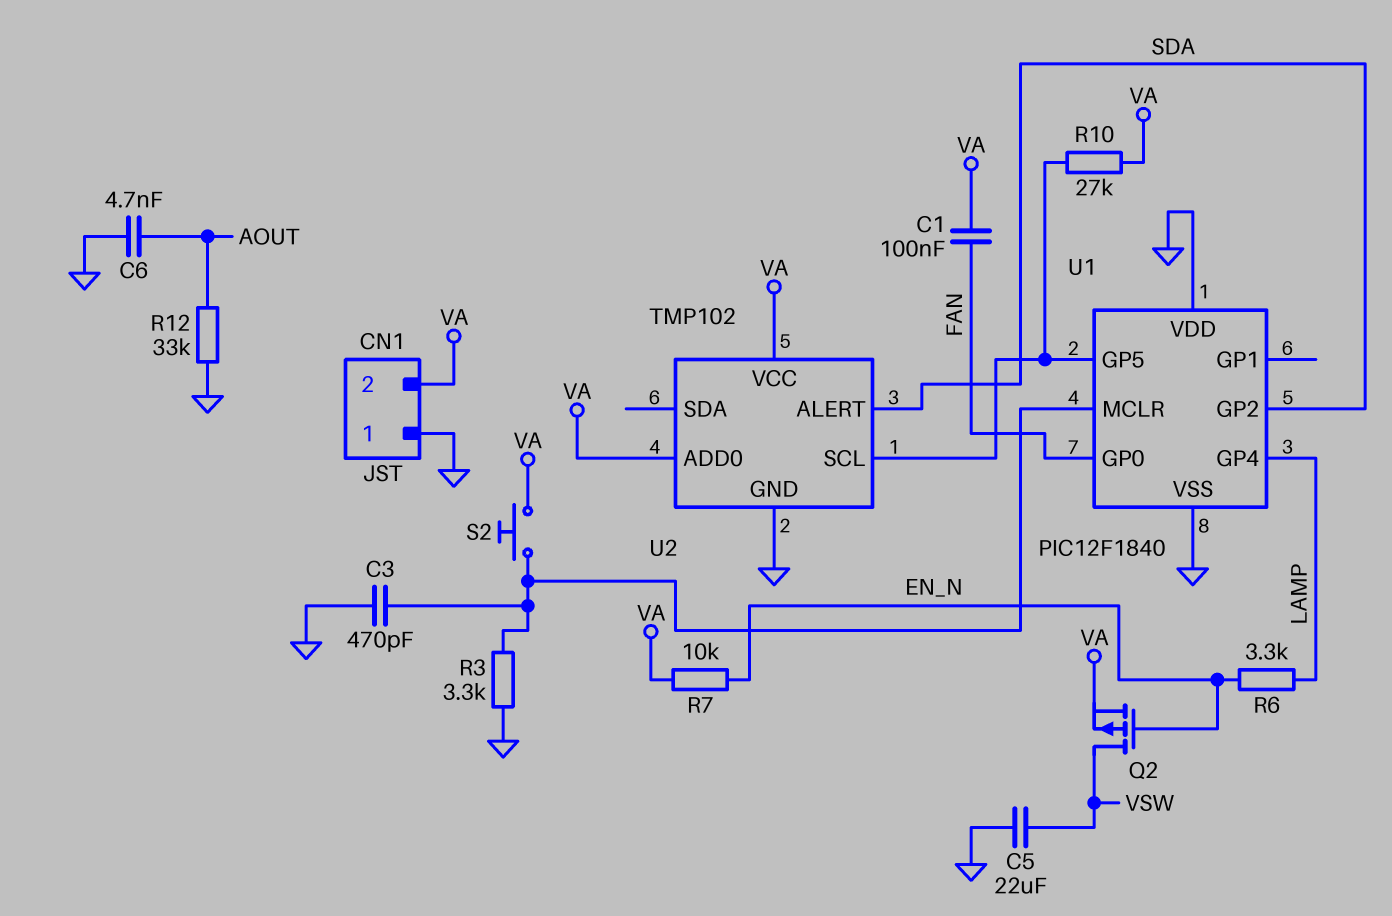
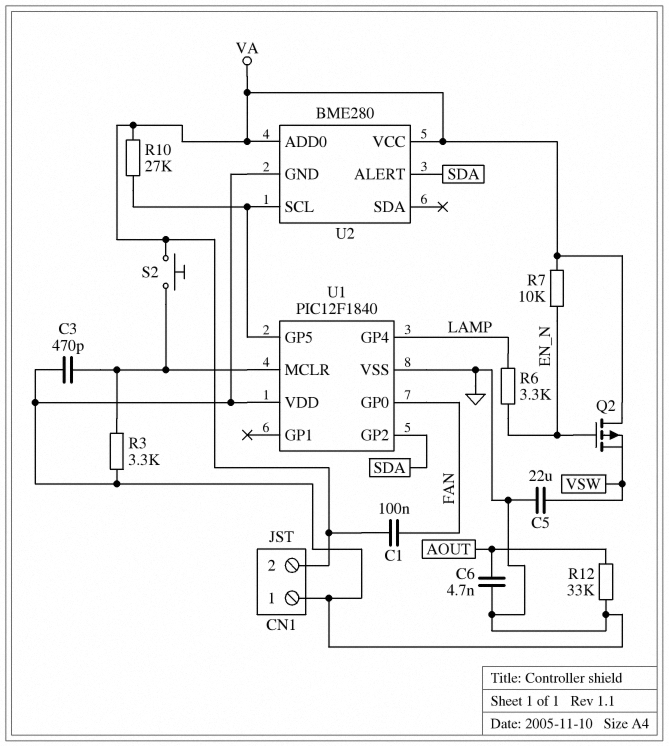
Q2: PMOS (G EN_N, D VSW, S VA) -> PMOS (G EN_N, D VA, S VSW)
U2: TMP102 -> BME280

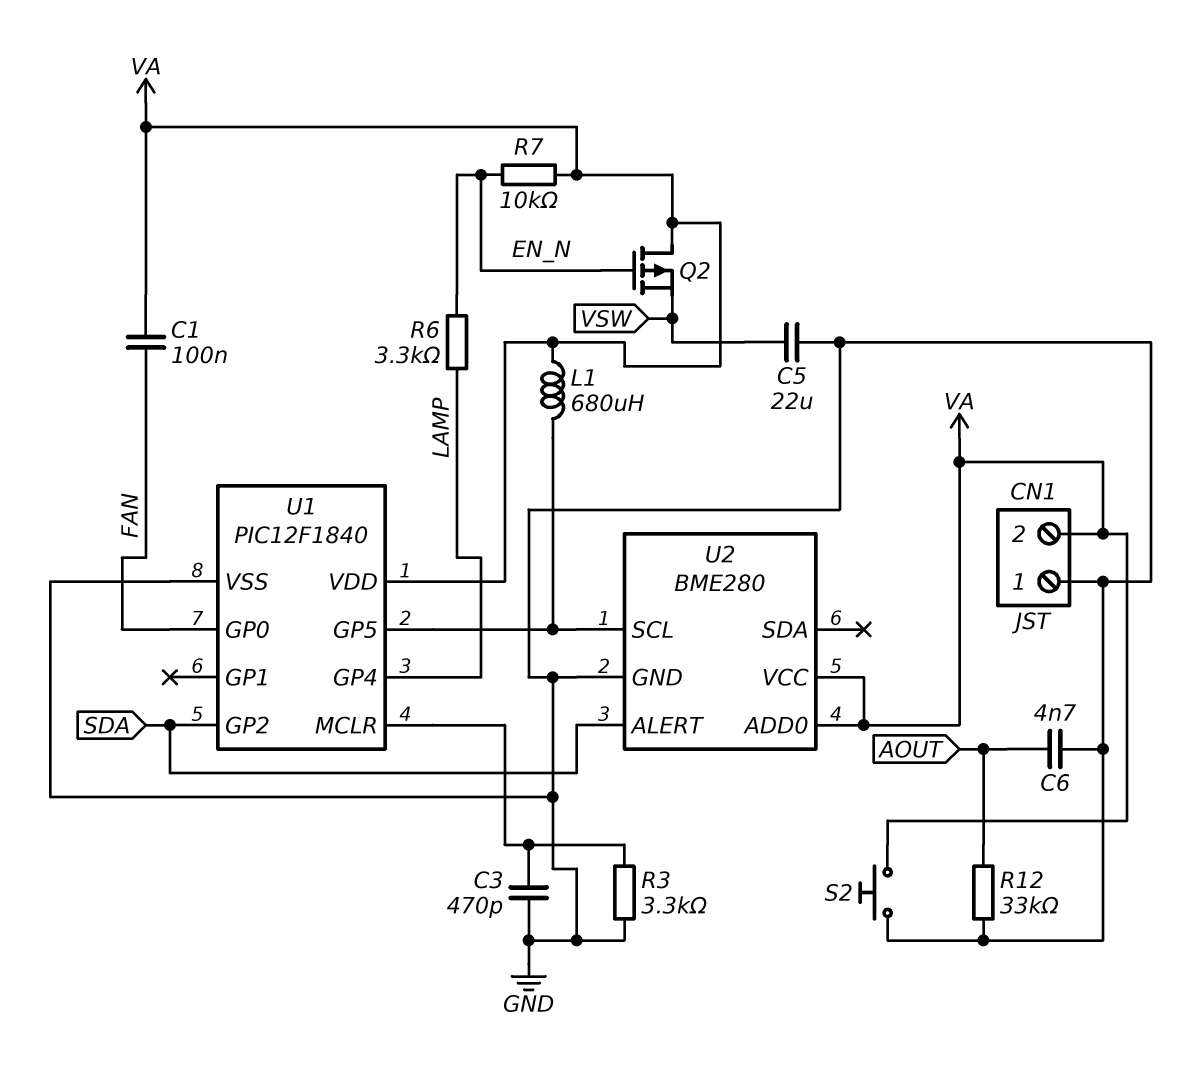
L1: none -> 680uH (U1/GP5, VA)
R10: 27k (U1/GP5, VA) -> none
S2: button (U1/MCLR, VA) -> button (GND, VA)
U1 pin VDD: GND -> VA

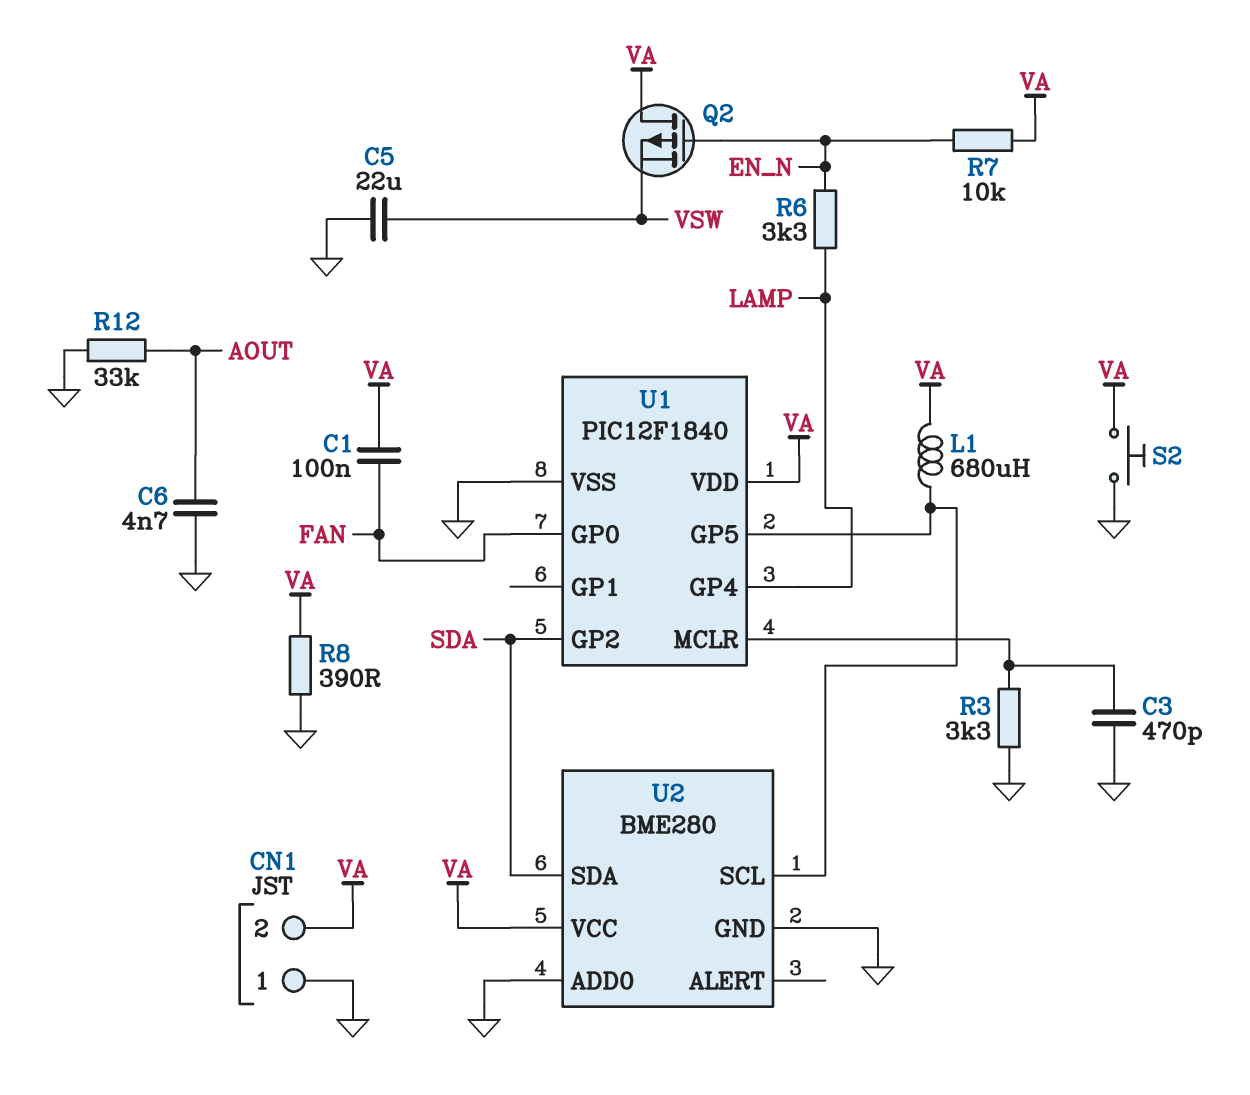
R8: none -> 390 (GND, VA)
U2 pin ADD0: VA -> GND
U2 pin ALERT: SDA -> none
U2 pin SDA: none -> SDA

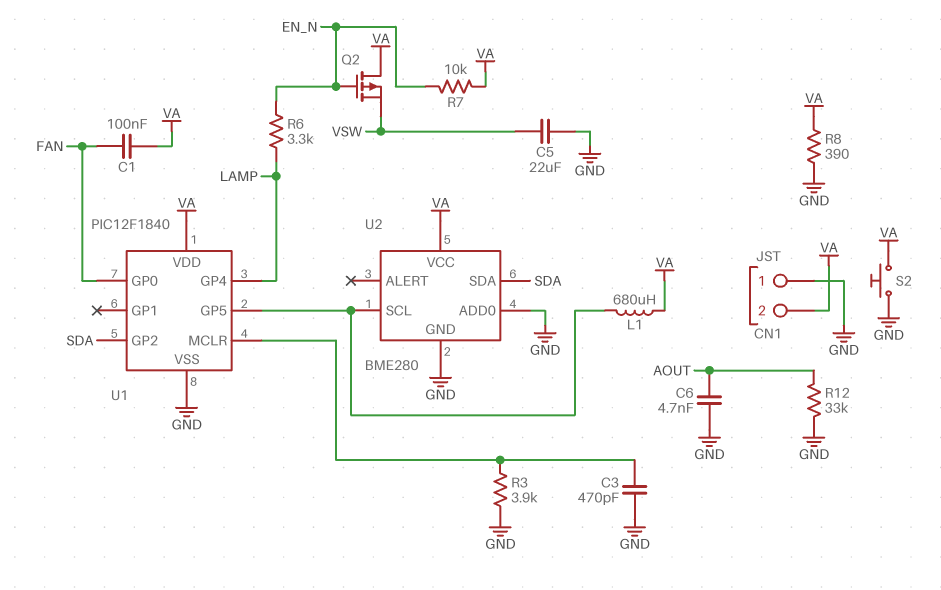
R3: 3.3k (GND, U1/MCLR) -> 3.9k (GND, U1/MCLR)

